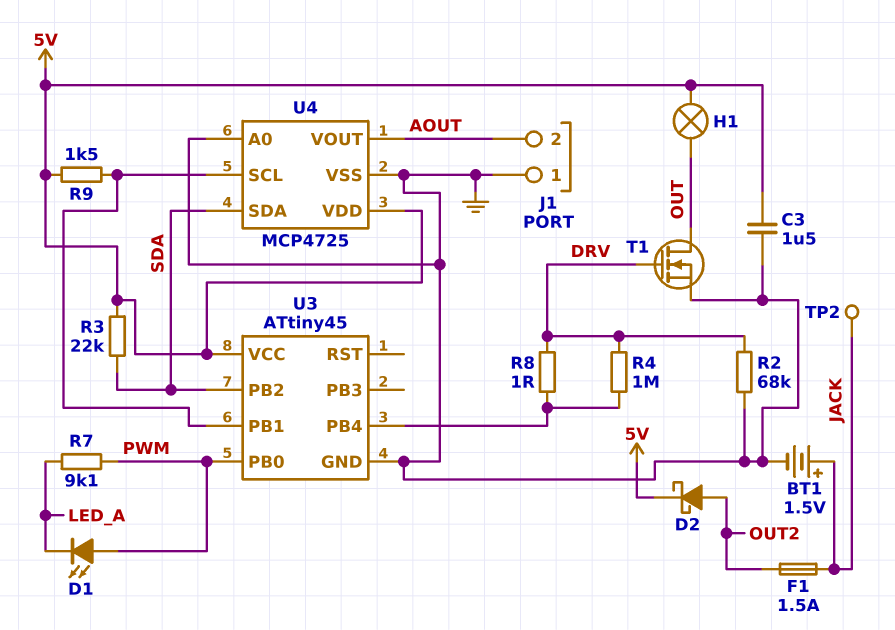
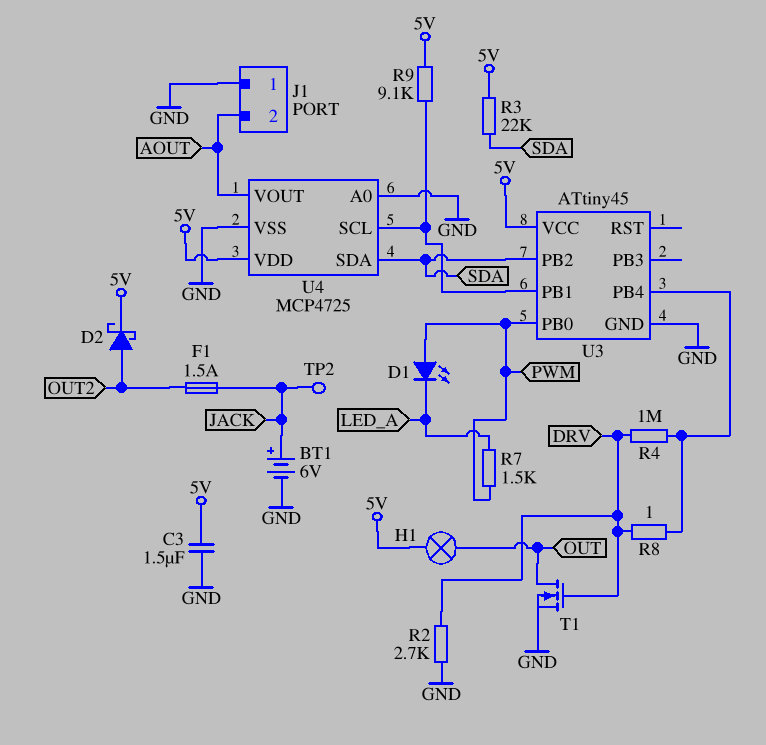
BT1: 1.5V (plus JACK, minus GND) -> 6V (plus JACK, minus GND)
R2: 68k (DRV, GND) -> 2.7k (DRV, GND)
R7: 9.1k (LED_A, PWM) -> 1.5k (LED_A, PWM)
R9: 1.5k (5V, U3/PB1) -> 9.1k (5V, U3/PB1)

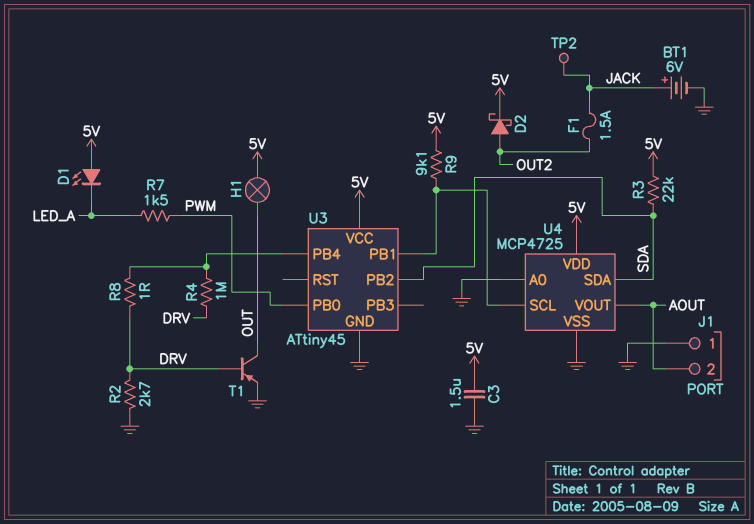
D1: LED (A PWM, K LED_A) -> LED (A 5V, K LED_A)
T1: NMOS (G DRV, D OUT, S GND) -> PNP (B DRV, C OUT, E GND)

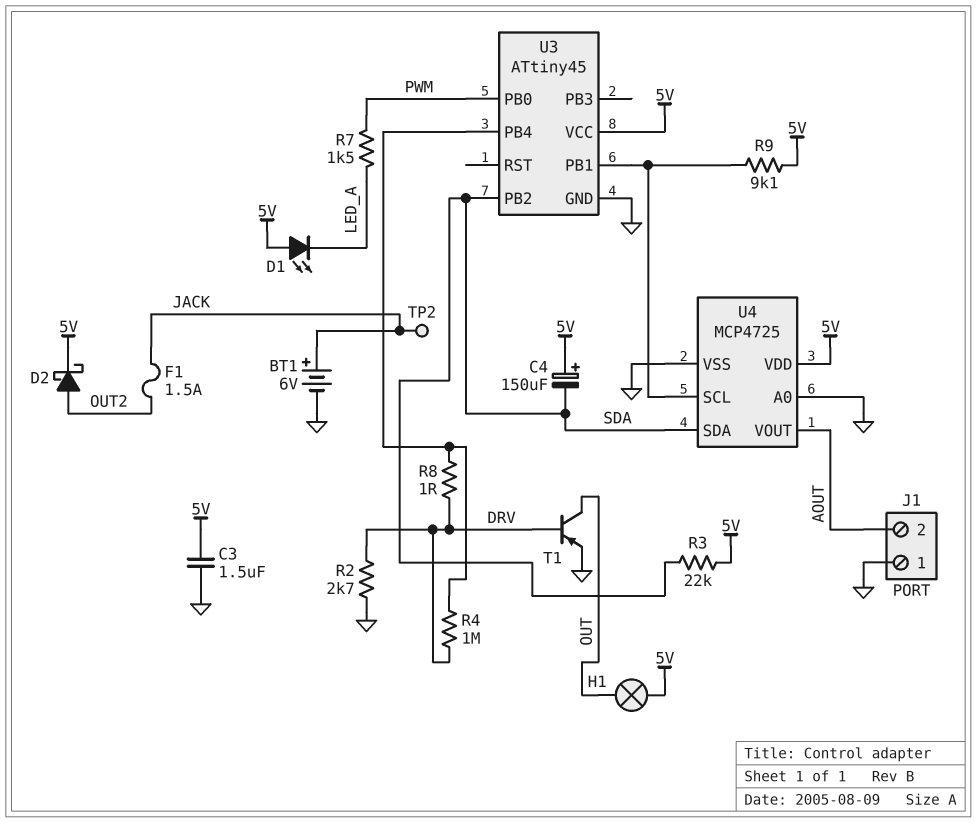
C4: none -> 150uF (plus 5V, minus SDA)

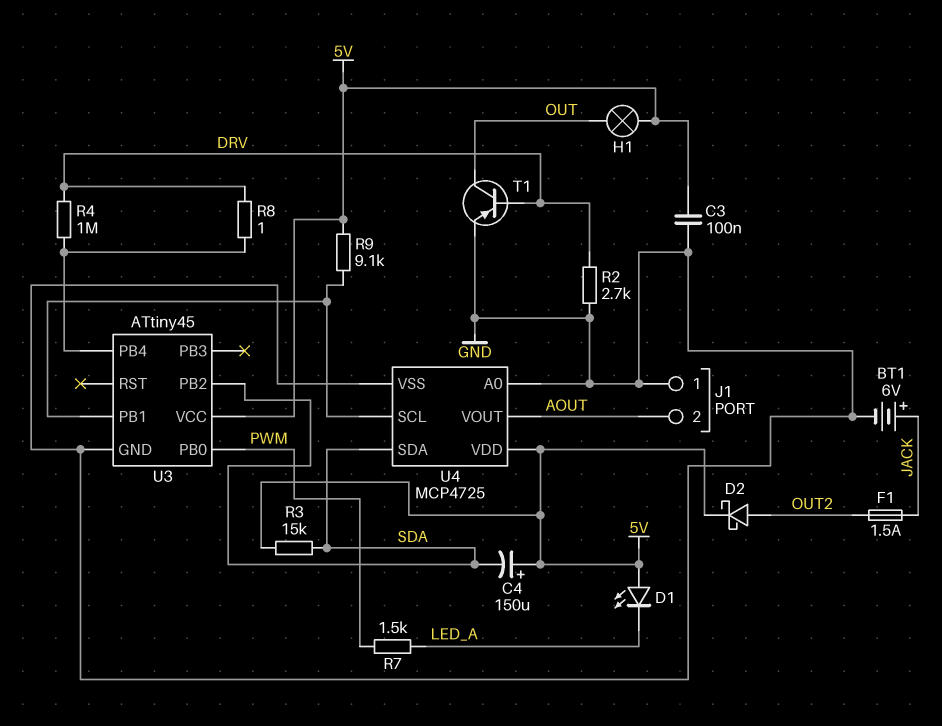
C3: 1.5uF (5V, GND) -> 100nF (5V, GND)
R3: 22k (5V, SDA) -> 15k (5V, SDA)
TP2: test point (JACK) -> none

